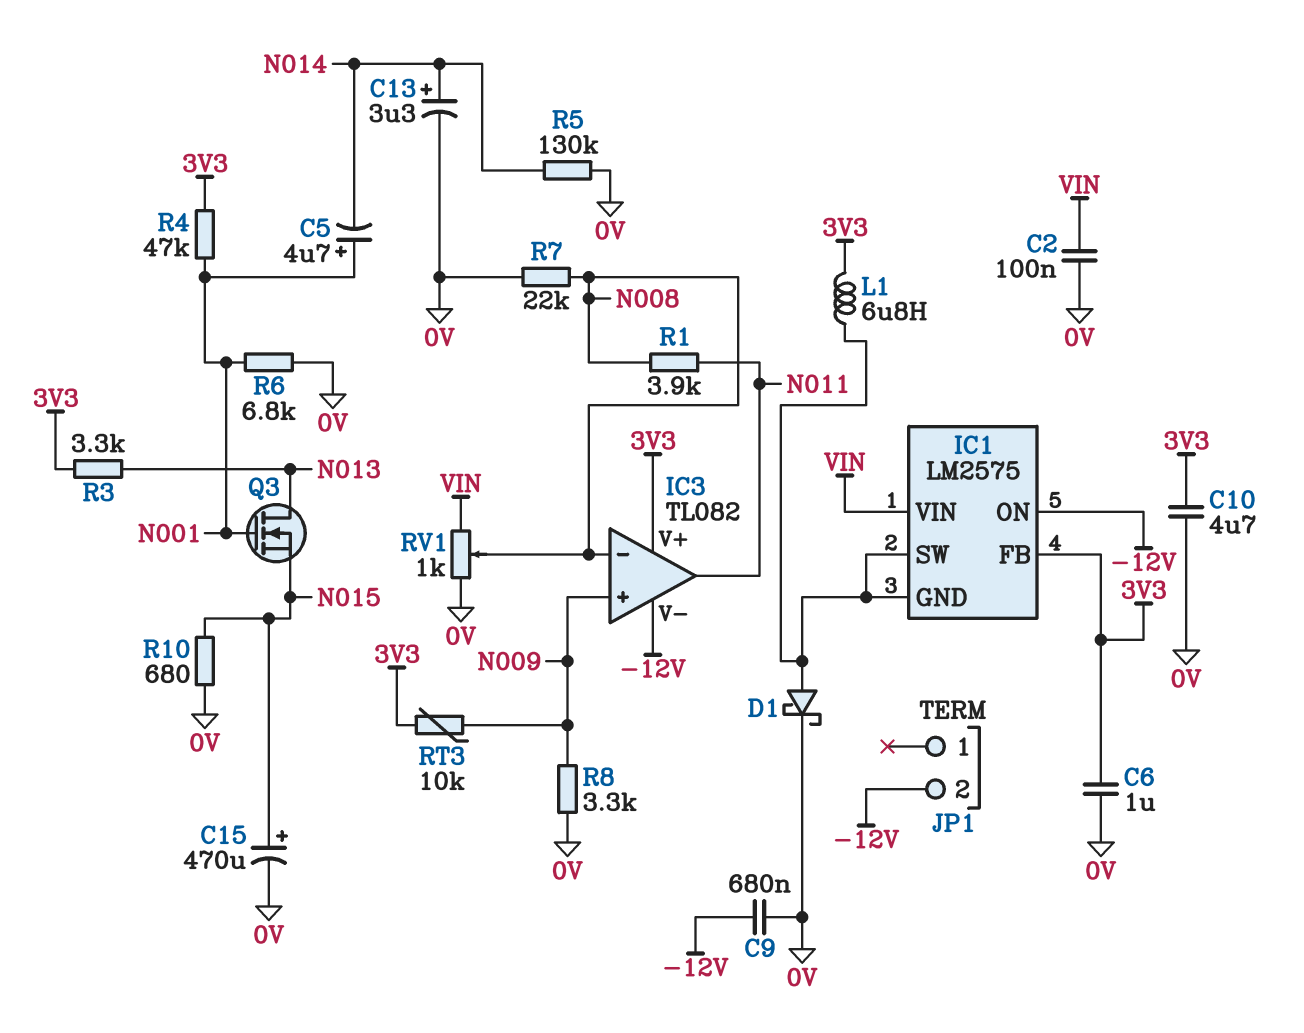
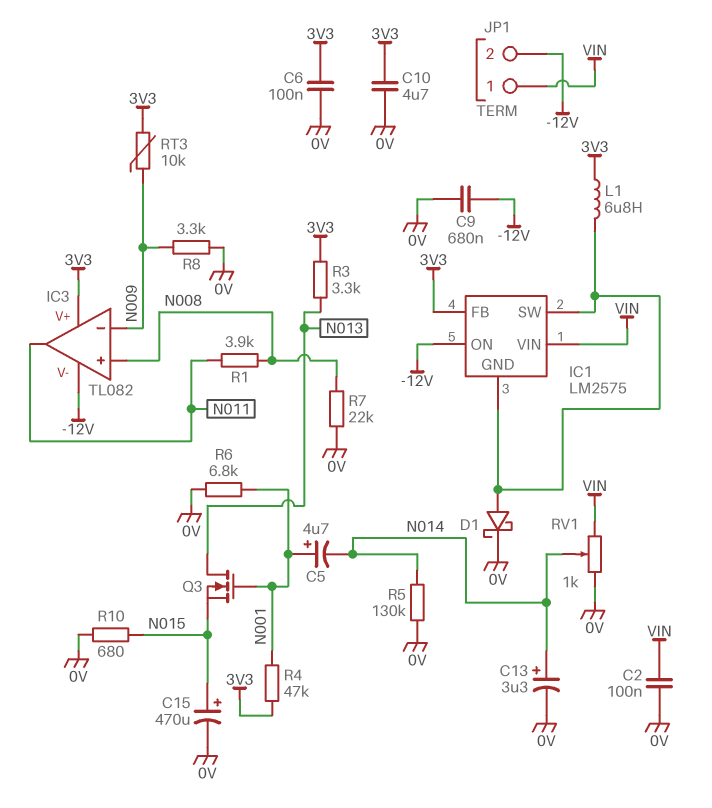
C6: 1uF (0V, 3V3) -> 100nF (0V, 3V3)
IC3 pin in+: N009 -> N008
IC3 pin in-: N008 -> N009
JP1 pin 1: none -> VIN
RV1: 1k (0V, VIN, wiper N008) -> 1k (0V, VIN, wiper N014)

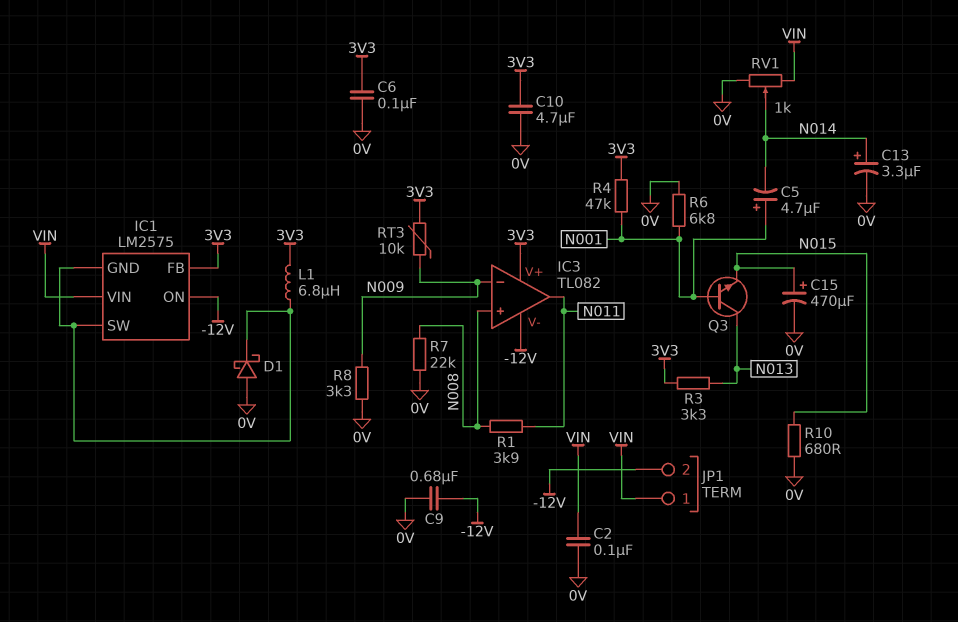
D1: schottky (A IC1/GND, K 0V) -> schottky (A 0V, K IC1/GND)
Q3: NMOS (G N001, D N013, S N015) -> NPN (B N001, C N013, E N015)
R5: 130k (0V, N014) -> none

